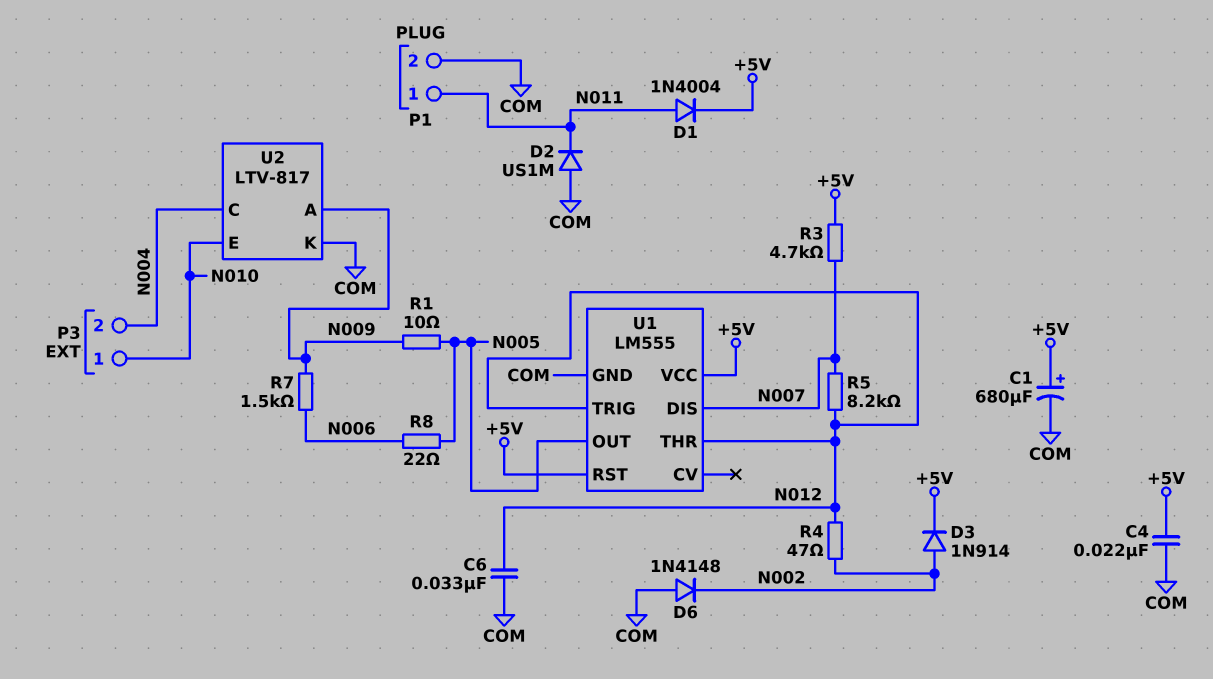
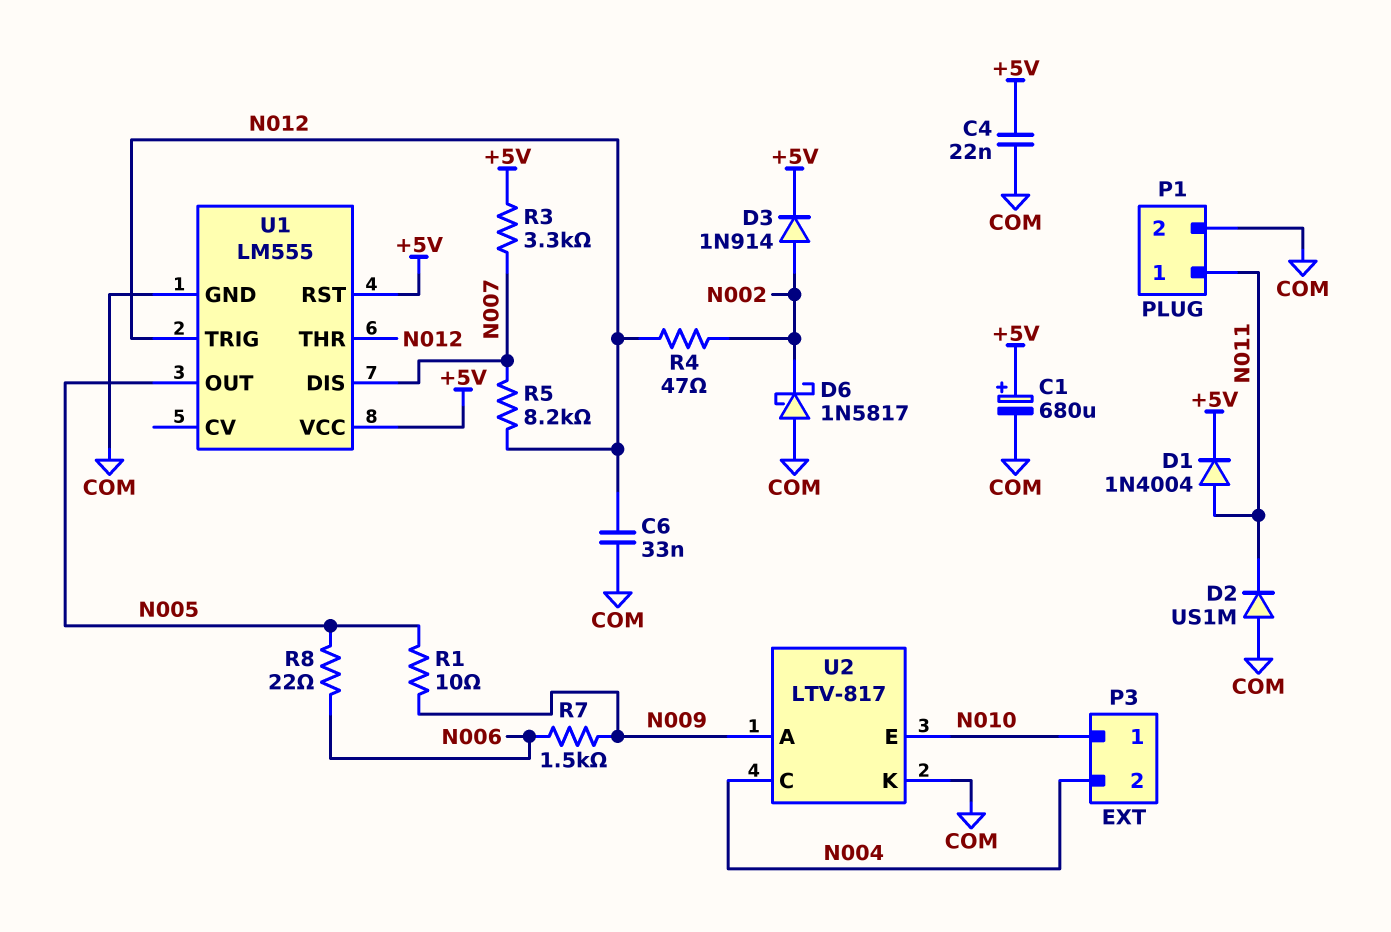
D6: diode 1N4148 (A COM, K N002) -> schottky 1N5817 (A COM, K N002)
R3: 4.7k (+5V, N007) -> 3.3k (+5V, N007)

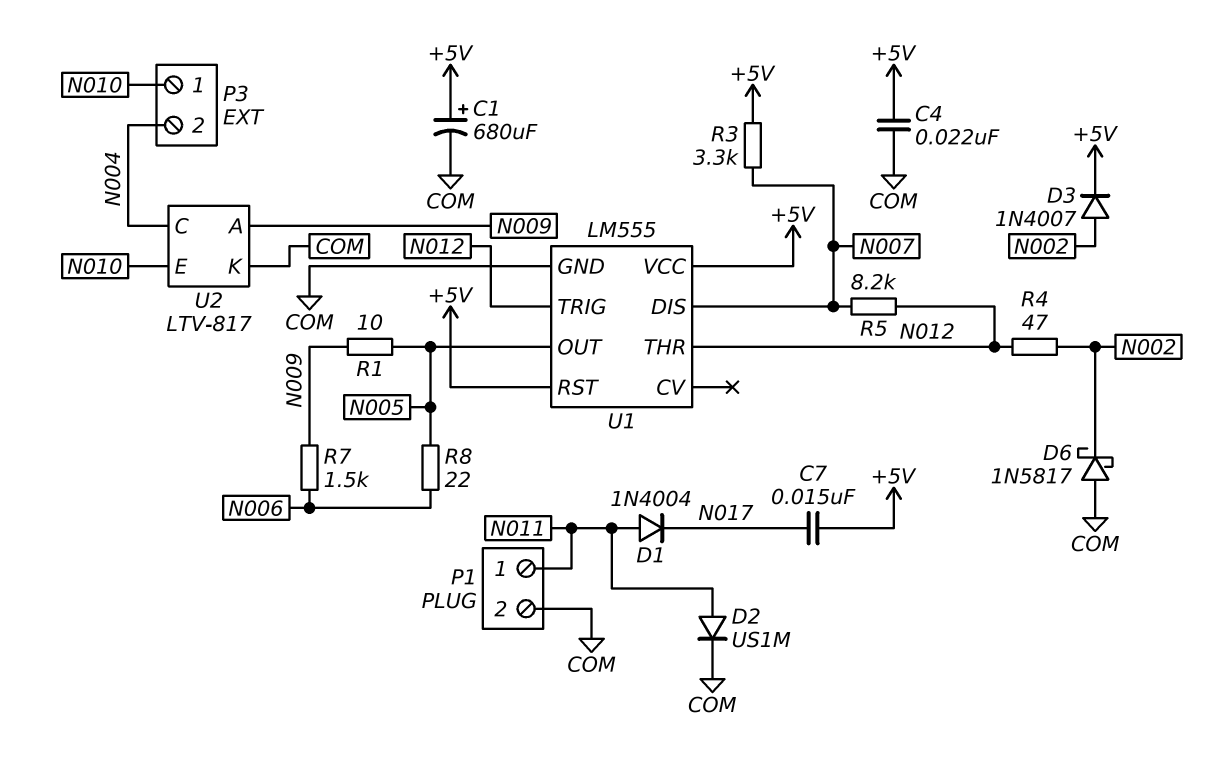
C6: 33nF (COM, N012) -> none
C7: none -> 15nF (+5V, N017)
D1: diode 1N4004 (A N011, K +5V) -> diode 1N4004 (A N011, K N017)
D2: diode US1M (A COM, K N011) -> diode US1M (A N011, K COM)
D3: diode 1N914 (A N002, K +5V) -> diode 1N4007 (A N002, K +5V)

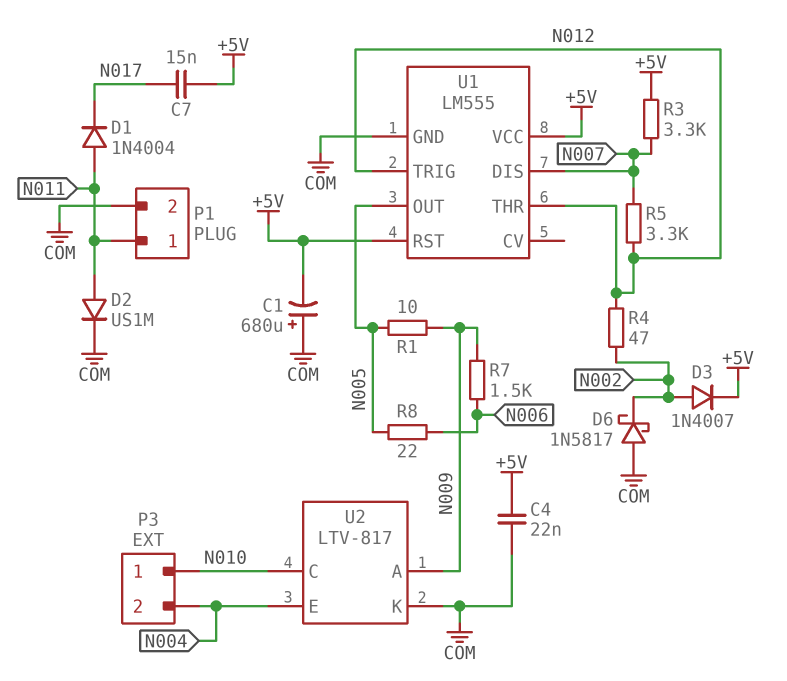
C1: 680uF (plus +5V, minus COM) -> 680uF (plus COM, minus +5V)
R5: 8.2k (N007, N012) -> 3.3k (N007, N012)
U2 pin C: N004 -> N010
U2 pin E: N010 -> N004

